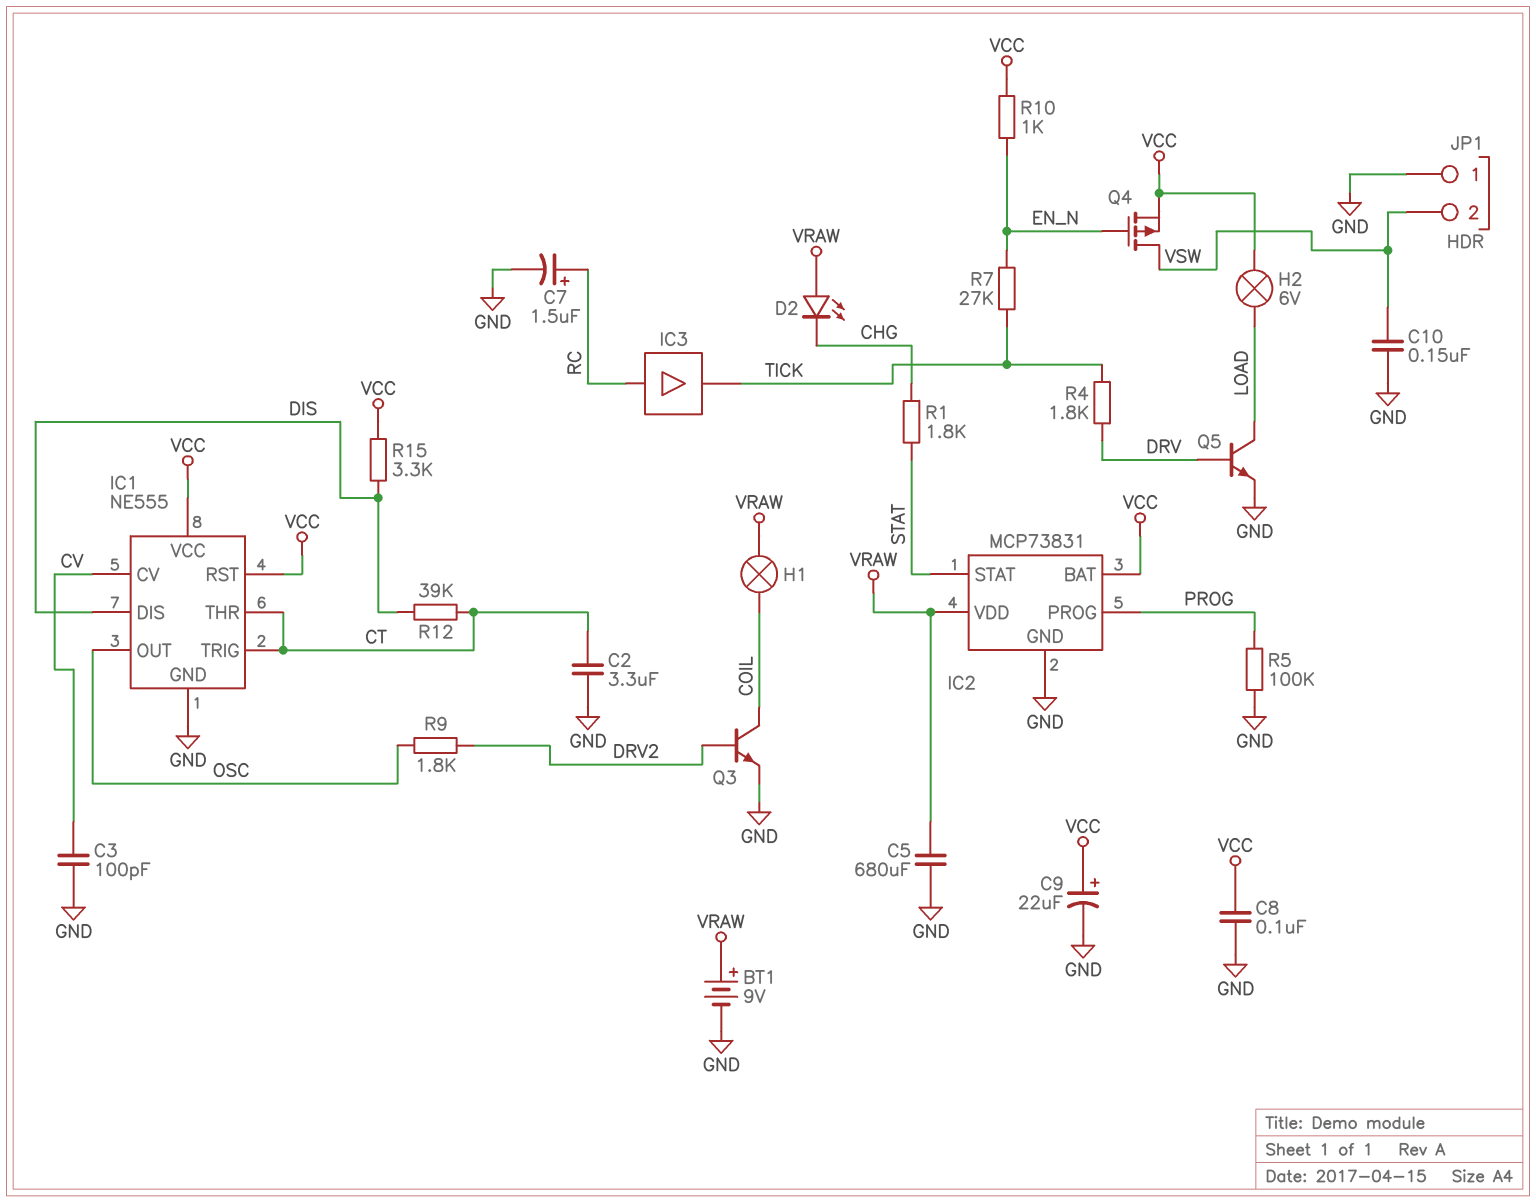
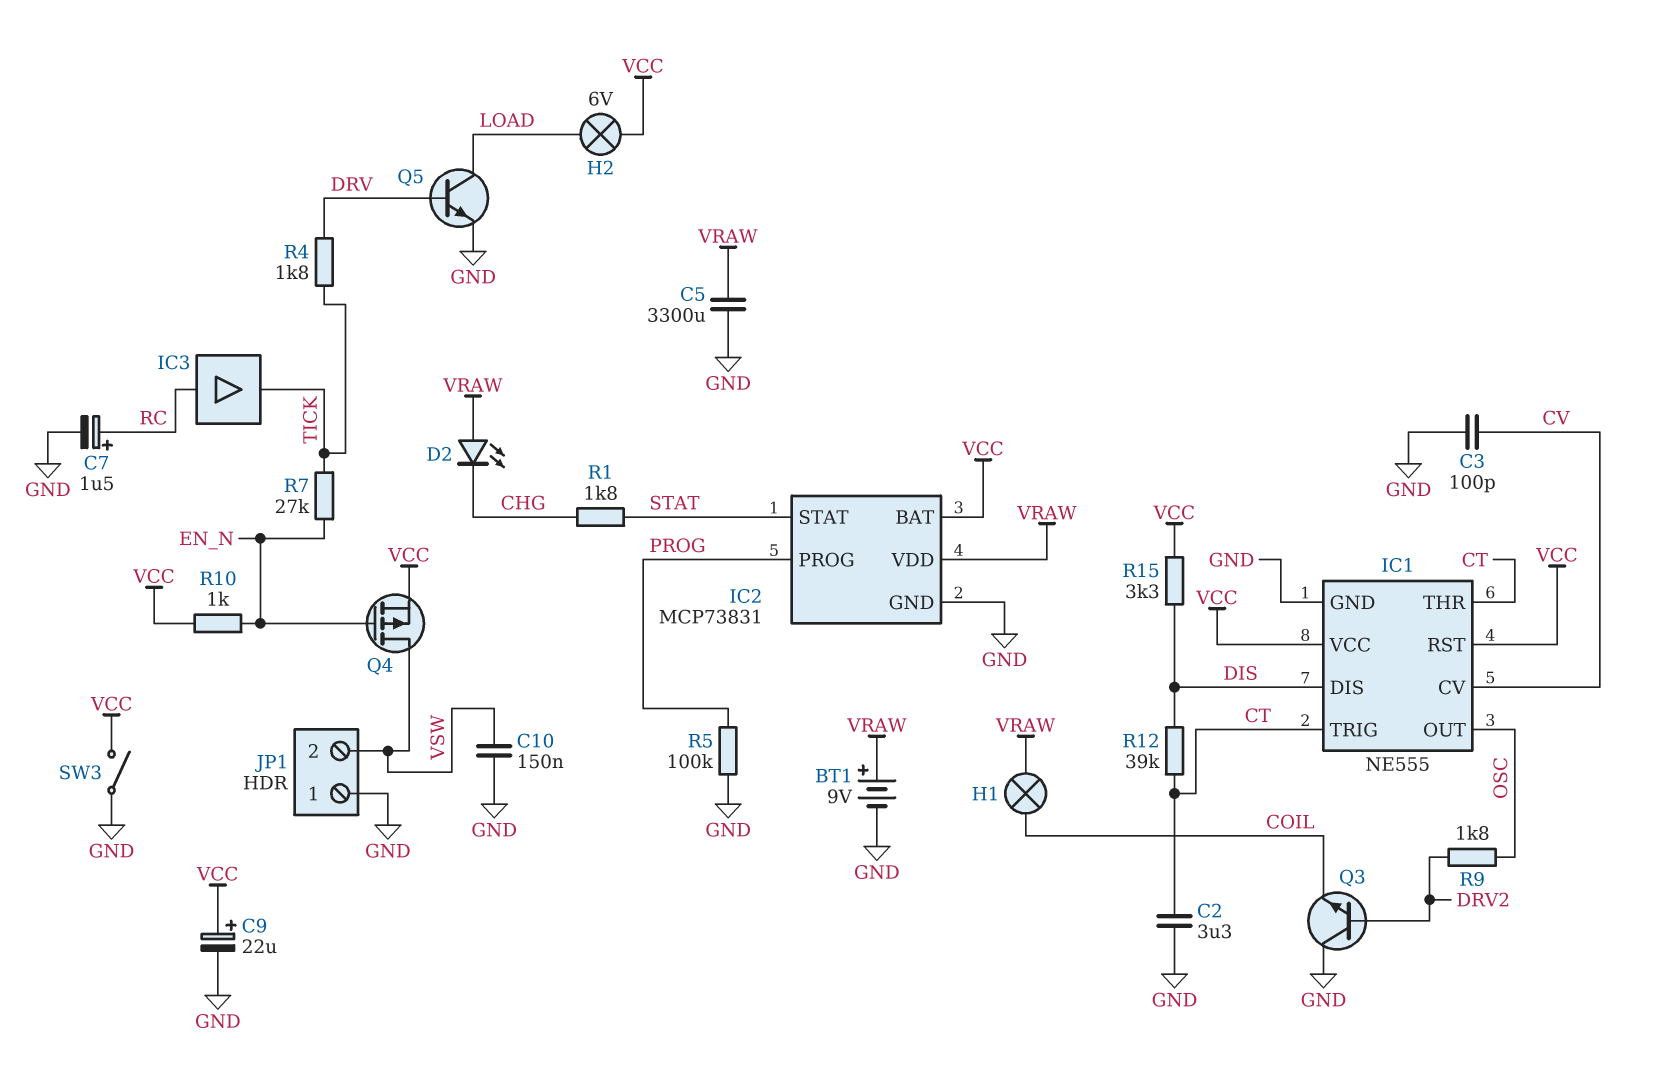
C5: 680uF (GND, VRAW) -> 3300uF (GND, VRAW)
C8: 100nF (GND, VCC) -> none
Q3: NPN (B DRV2, C COIL, E GND) -> NPN (B DRV2, C GND, E COIL)
SW3: none -> switch (GND, VCC)

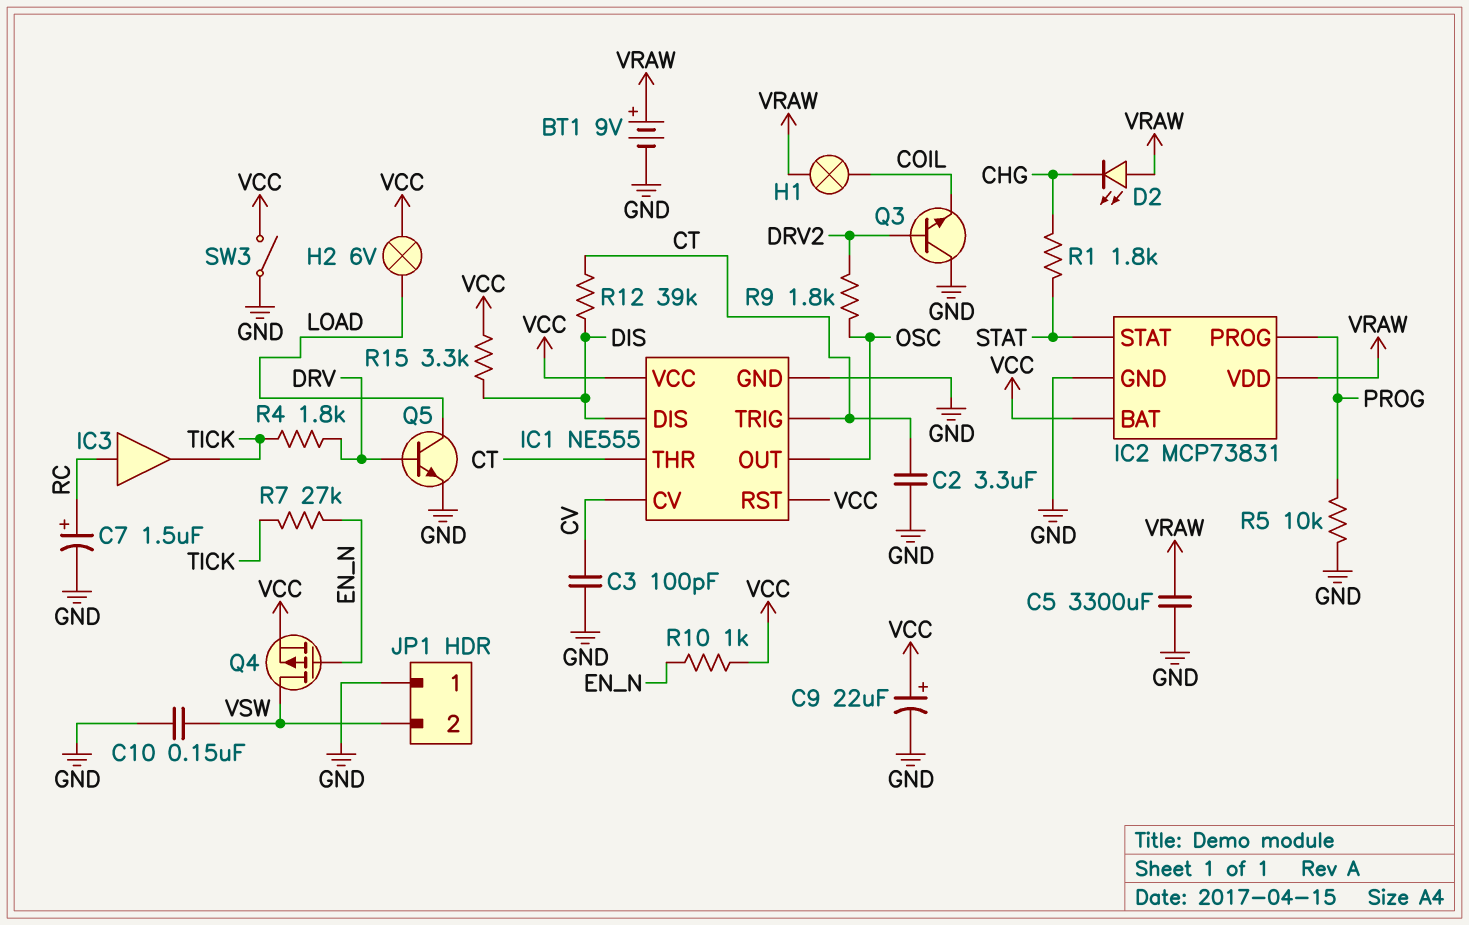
R5: 100k (GND, PROG) -> 10k (GND, PROG)

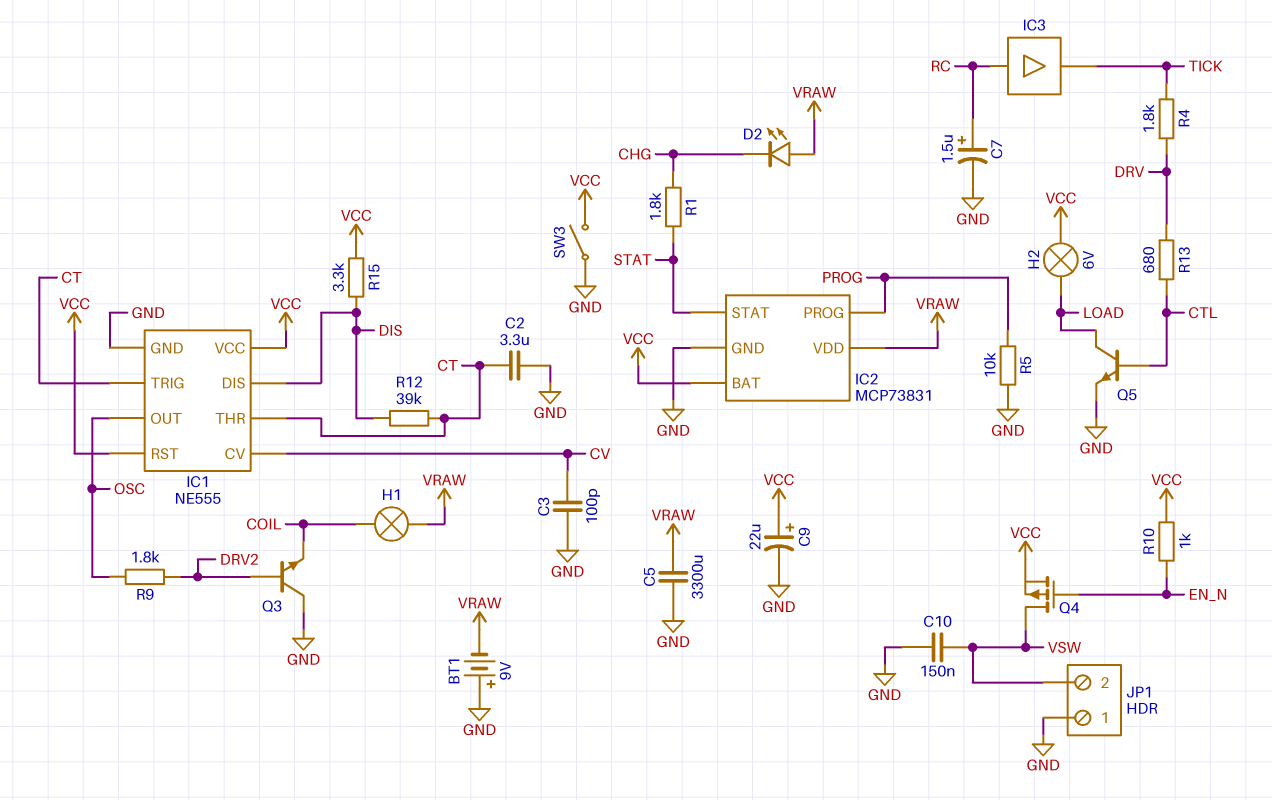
BT1: 9V (plus VRAW, minus GND) -> 9V (plus GND, minus VRAW)
Q5: NPN (B DRV, C LOAD, E GND) -> NPN (B CTL, C LOAD, E GND)
R7: 27k (EN_N, TICK) -> none
R13: none -> 680 (CTL, DRV)

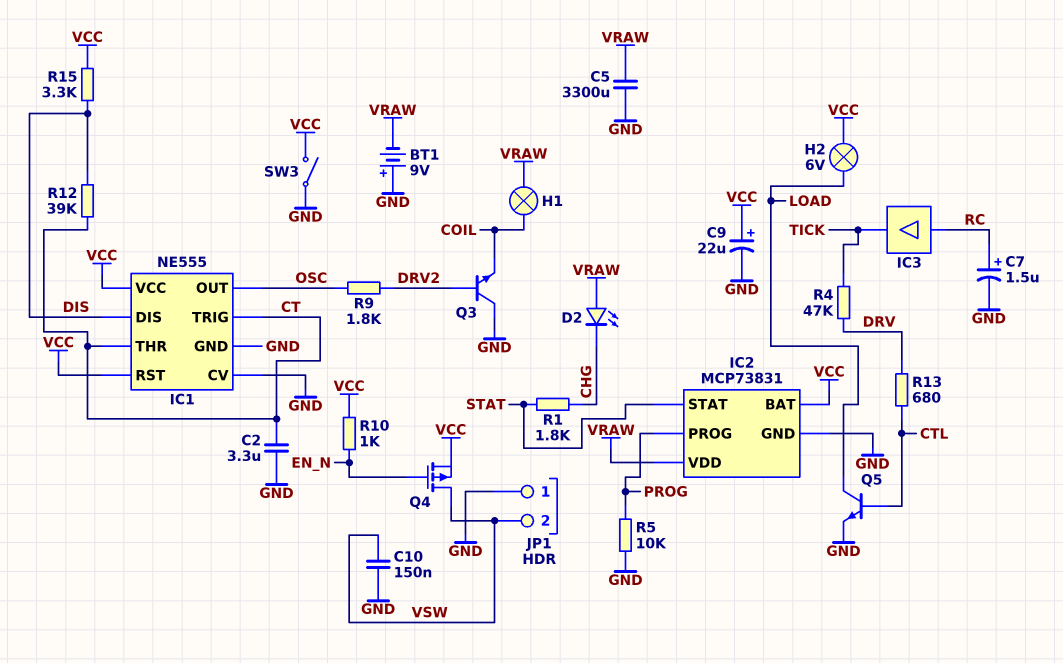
C3: 100pF (CV, GND) -> none
IC1 pin CV: CV -> GND
R4: 1.8k (DRV, TICK) -> 47k (DRV, TICK)

